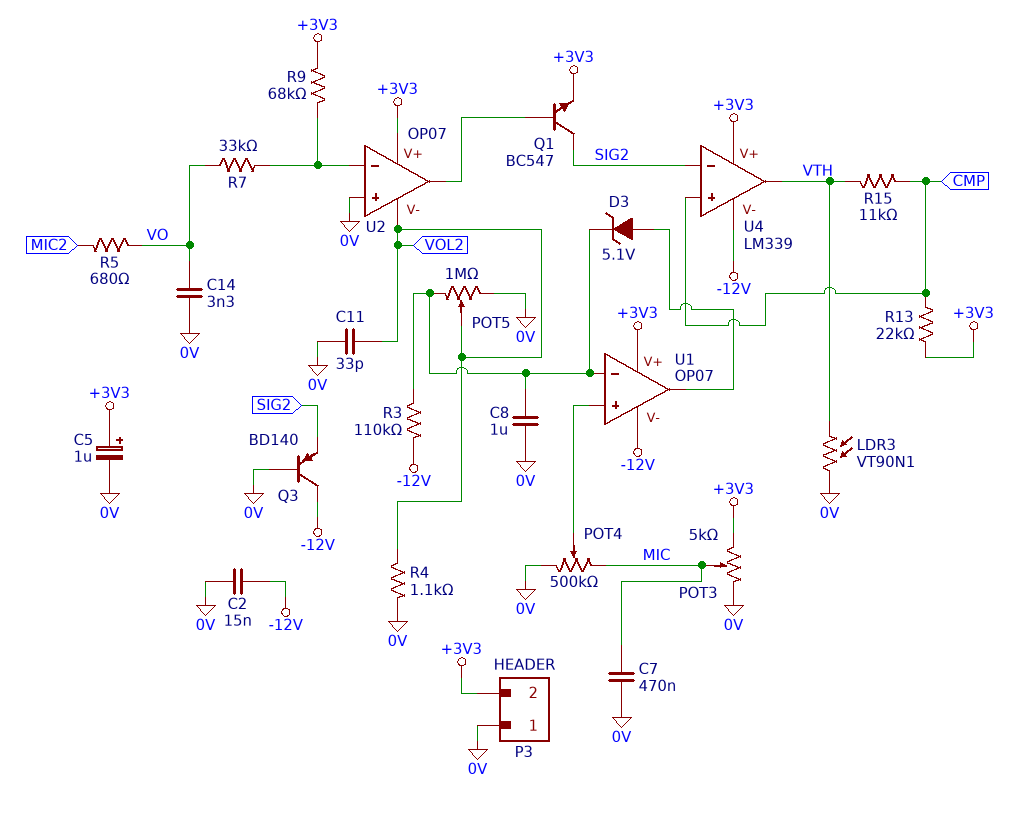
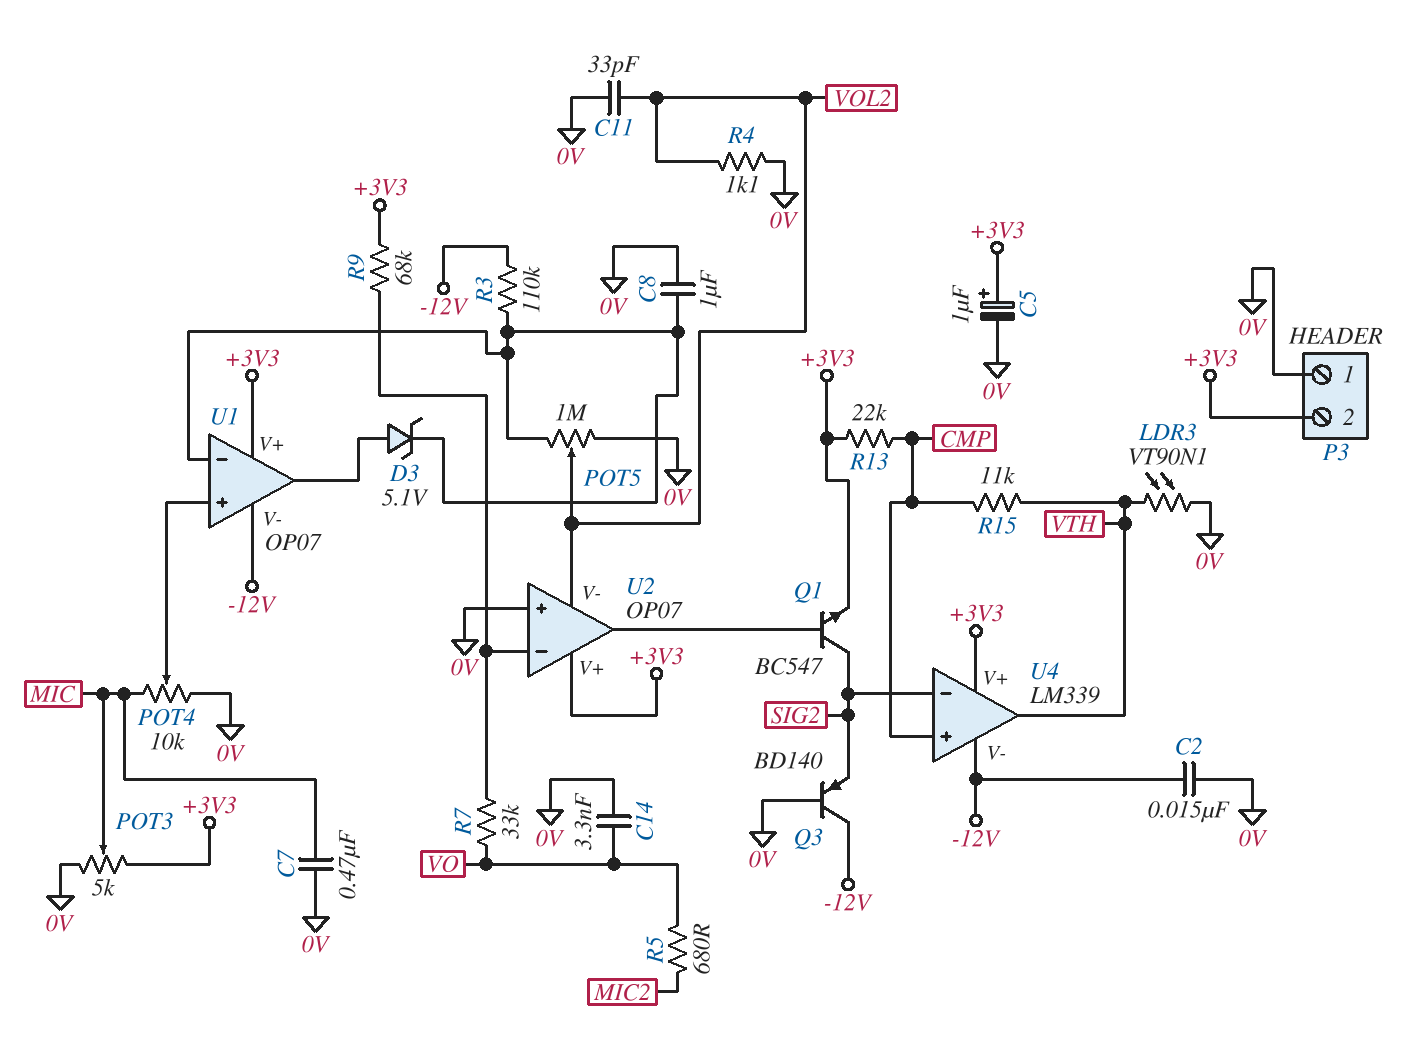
POT4: 500k (0V, MIC, wiper U1/in+) -> 10k (0V, MIC, wiper U1/in+)

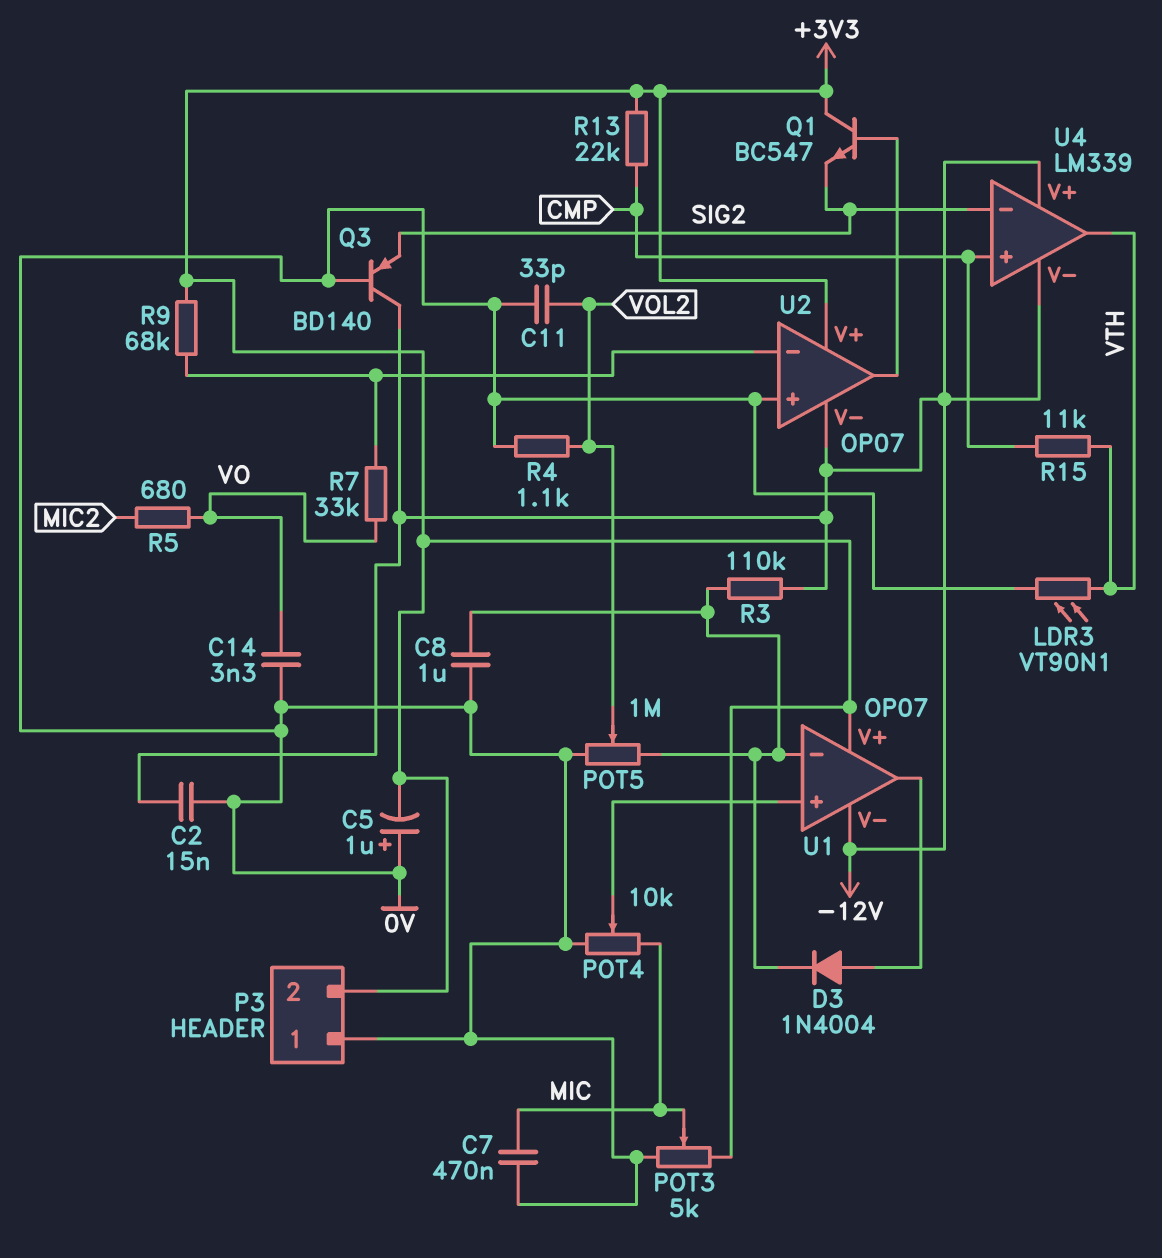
C5: 1uF (plus +3V3, minus 0V) -> 1uF (plus 0V, minus +3V3)
D3: zener 5.1V (A U1/out, K U1/in-) -> diode 1N4004 (A U1/out, K U1/in-)
Q1: NPN BC547 (B U2/out, C SIG2, E +3V3) -> NPN BC547 (B U2/out, C +3V3, E SIG2)
U2 pin V-: VOL2 -> -12V
U4 pin V+: +3V3 -> -12V

